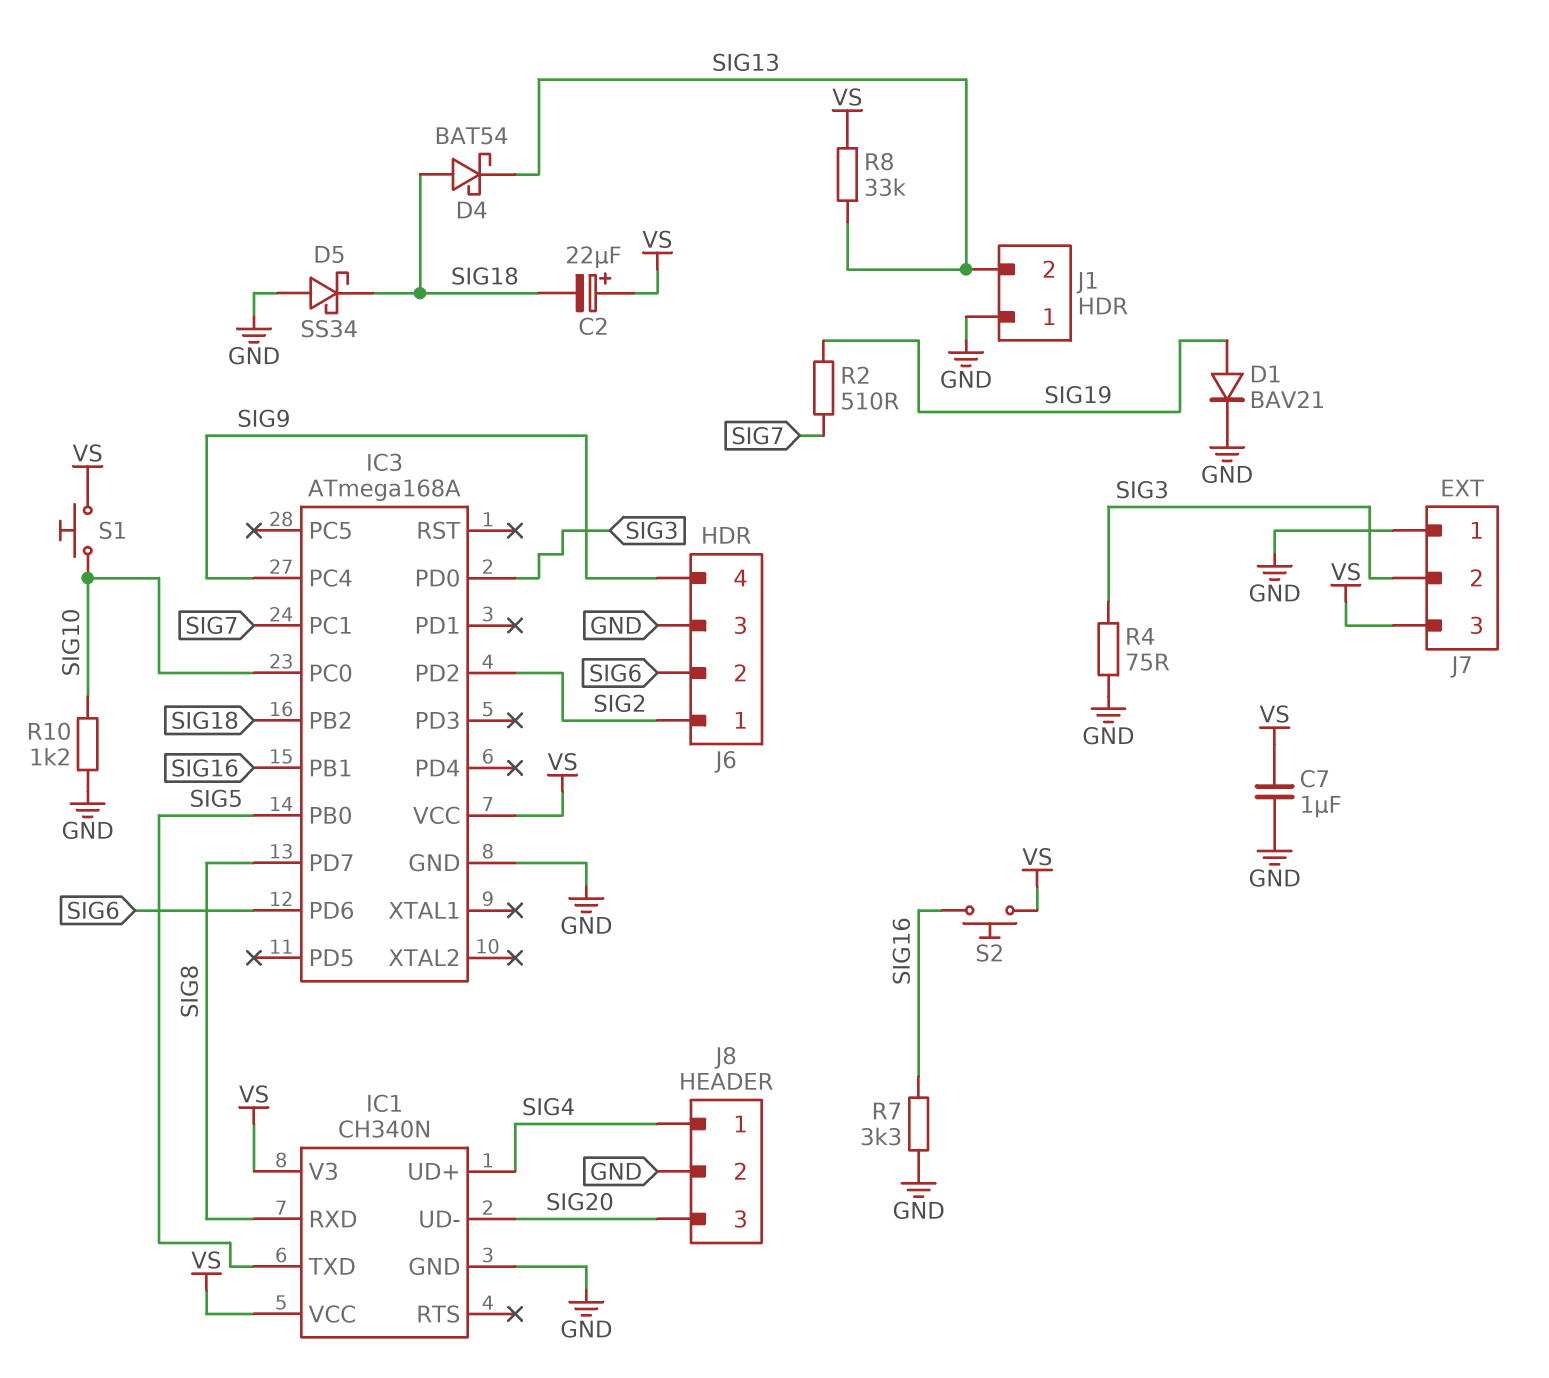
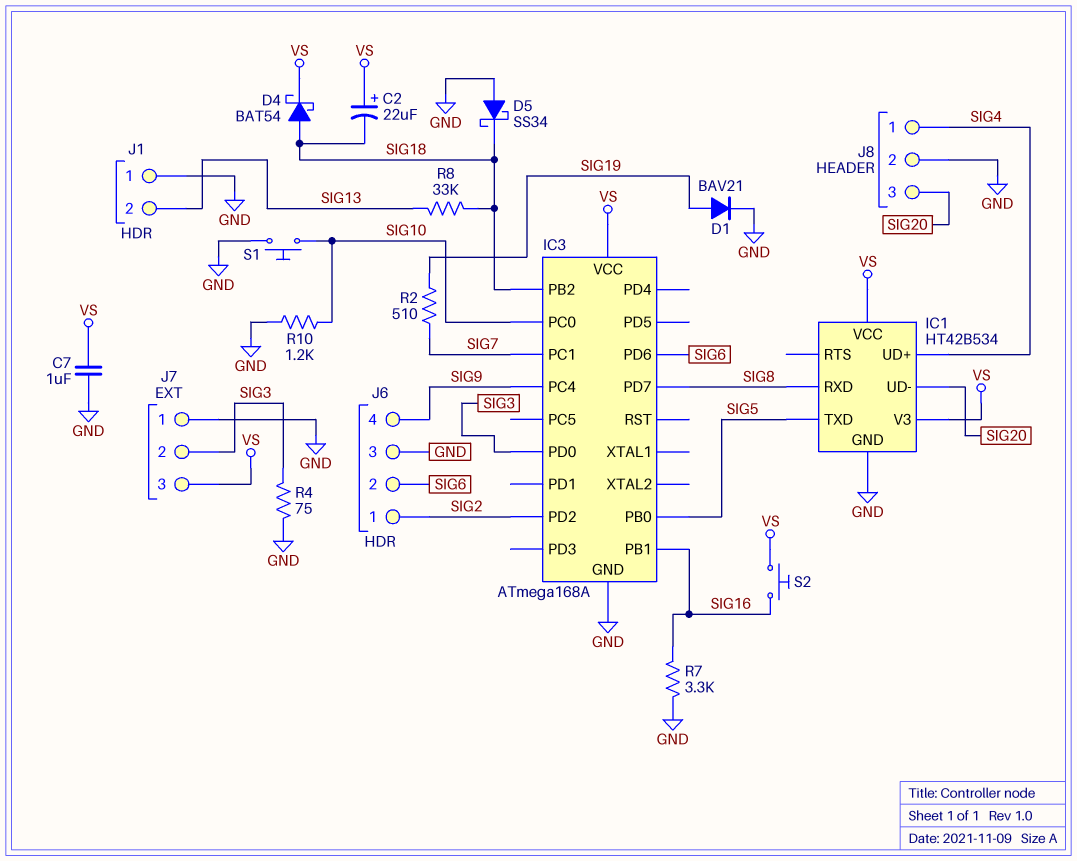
D4: schottky BAT54 (A SIG18, K SIG13) -> schottky BAT54 (A SIG18, K VS)
IC1: CH340N -> HT42B534
R8: 33k (SIG13, VS) -> 33k (SIG13, SIG18)
S1: button (SIG10, VS) -> button (GND, SIG10)

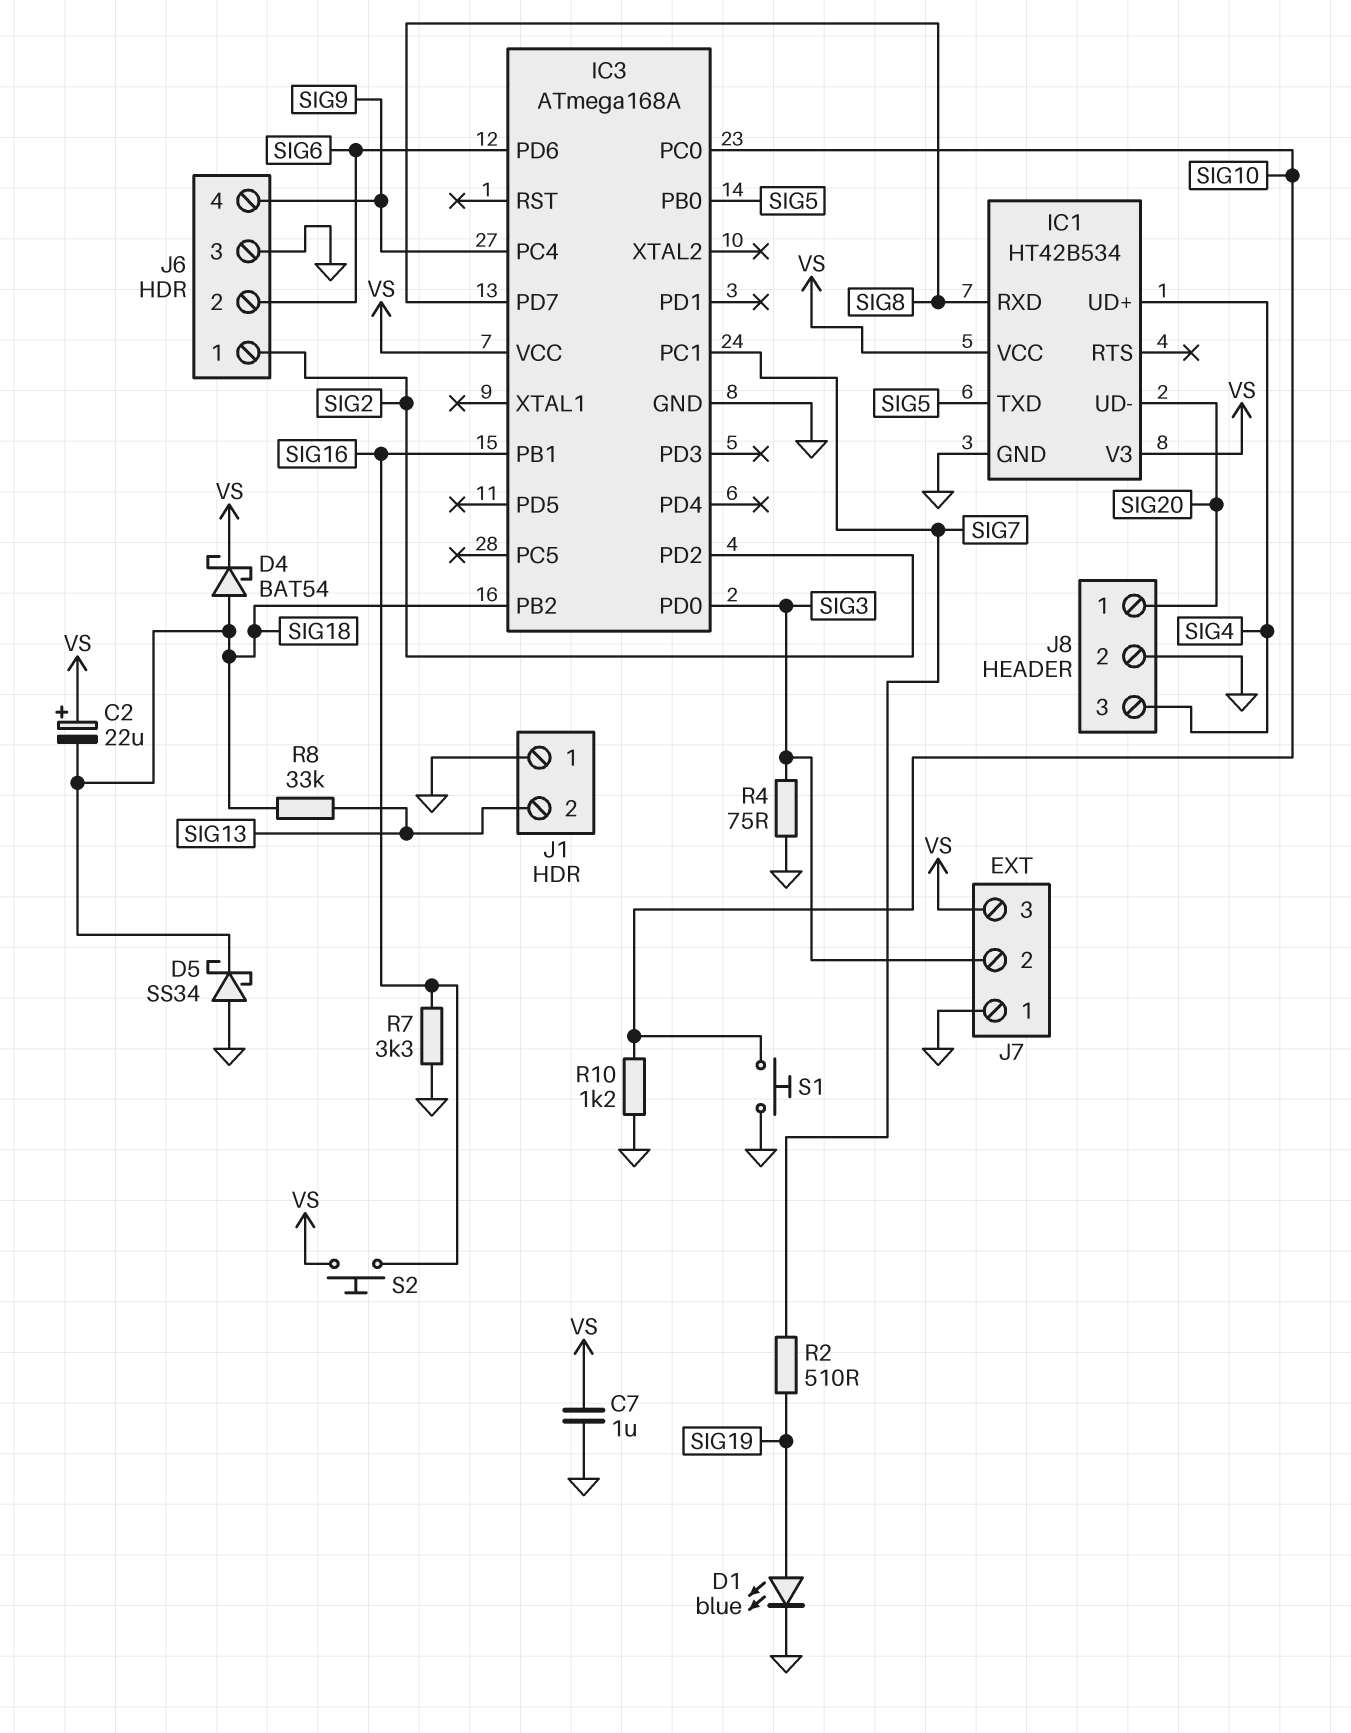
D1: diode BAV21 (A SIG19, K GND) -> LED blue (A SIG19, K GND)
J8 pin 1: SIG4 -> SIG20
J8 pin 3: SIG20 -> SIG4

